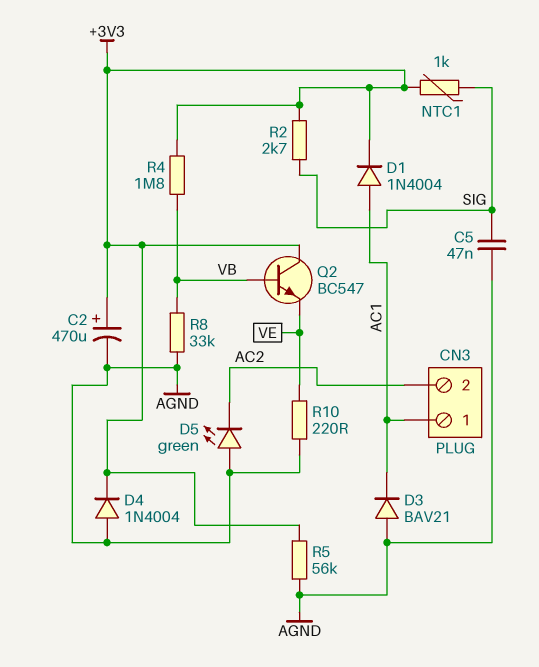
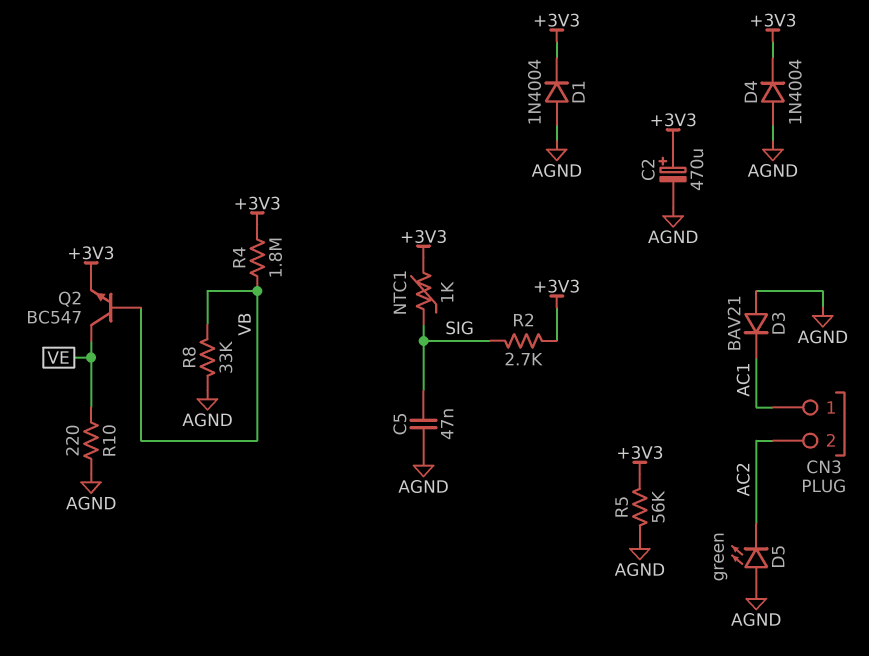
D1: diode 1N4004 (A AC1, K +3V3) -> diode 1N4004 (A AGND, K +3V3)
Q2: NPN BC547 (B VB, C +3V3, E VE) -> NPN BC547 (B VB, C VE, E +3V3)

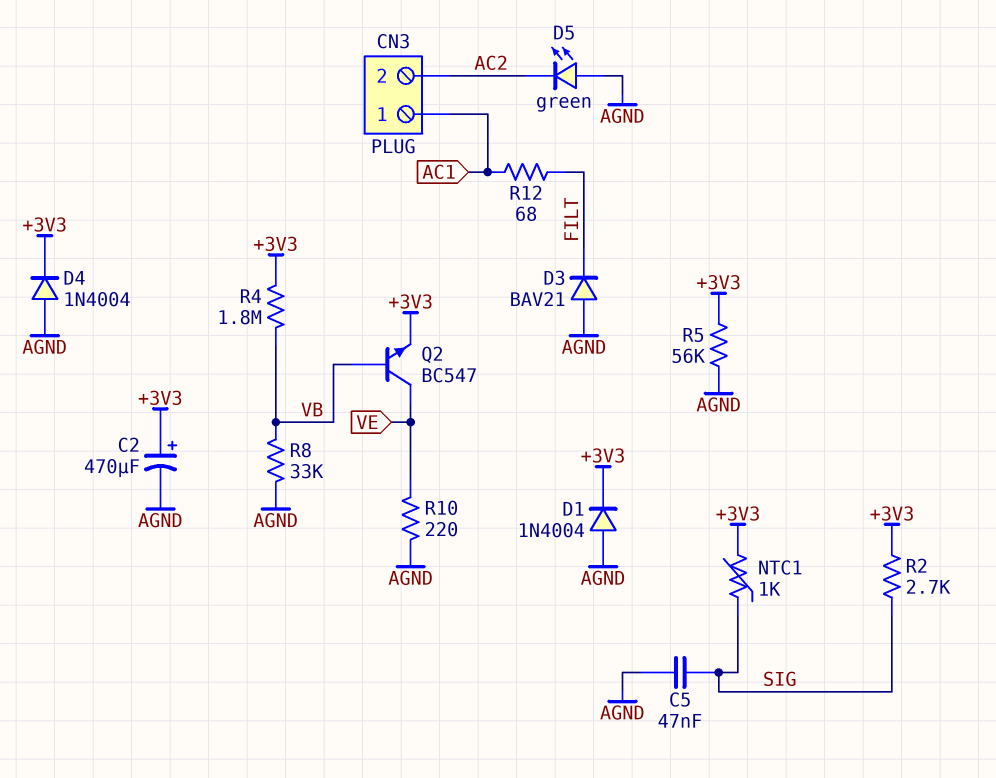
D3: diode BAV21 (A AGND, K AC1) -> diode BAV21 (A AGND, K FILT)
R12: none -> 68 (AC1, FILT)

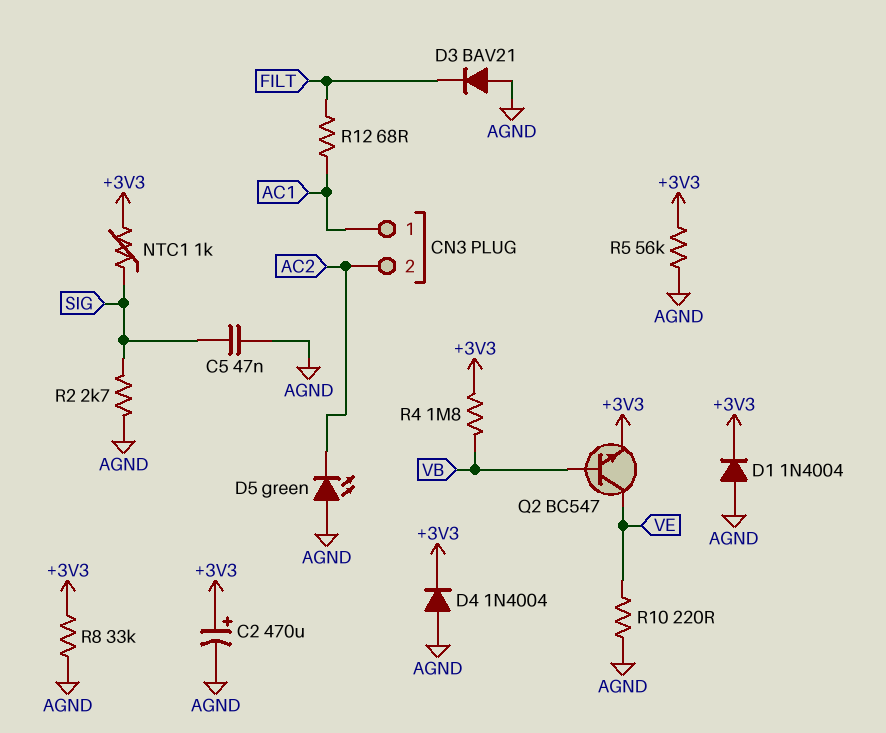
R2: 2.7k (+3V3, SIG) -> 2.7k (AGND, SIG)
R8: 33k (AGND, VB) -> 33k (+3V3, AGND)

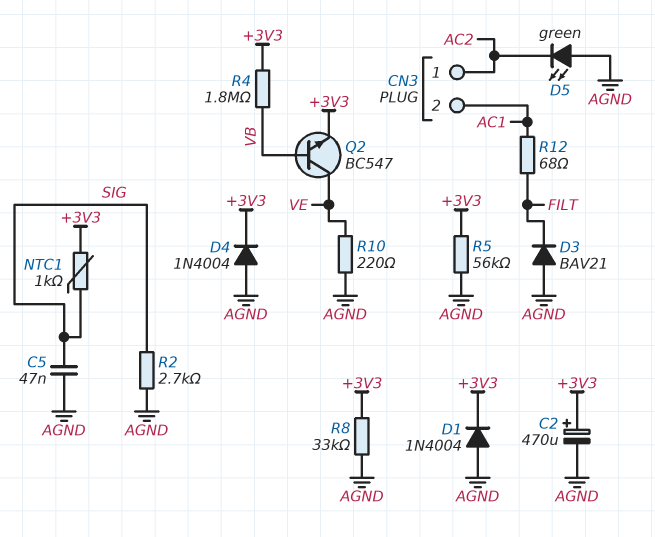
CN3 pin 1: AC1 -> AC2
CN3 pin 2: AC2 -> AC1

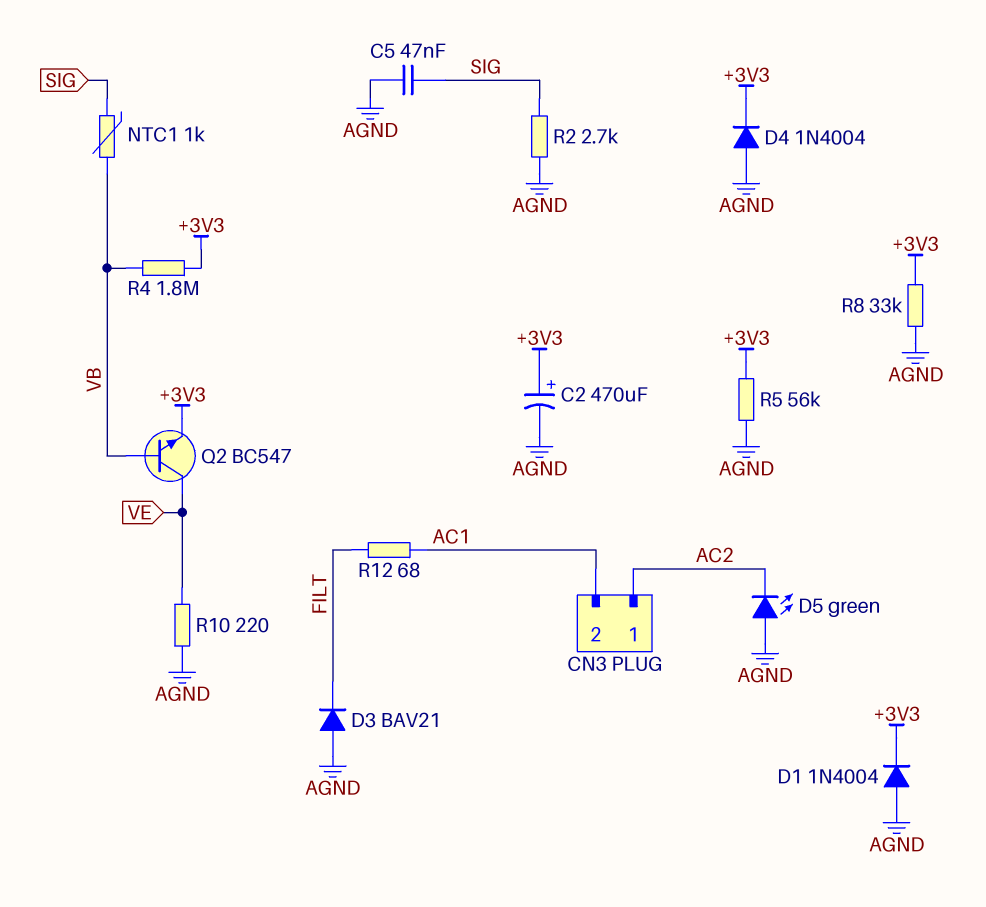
NTC1: 1k (+3V3, SIG) -> 1k (SIG, VB)

